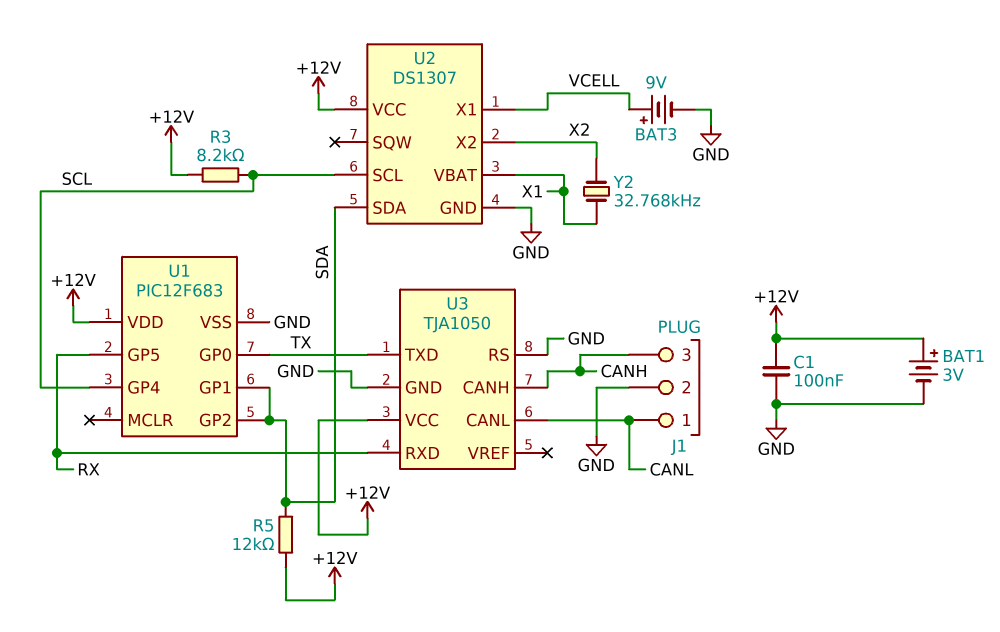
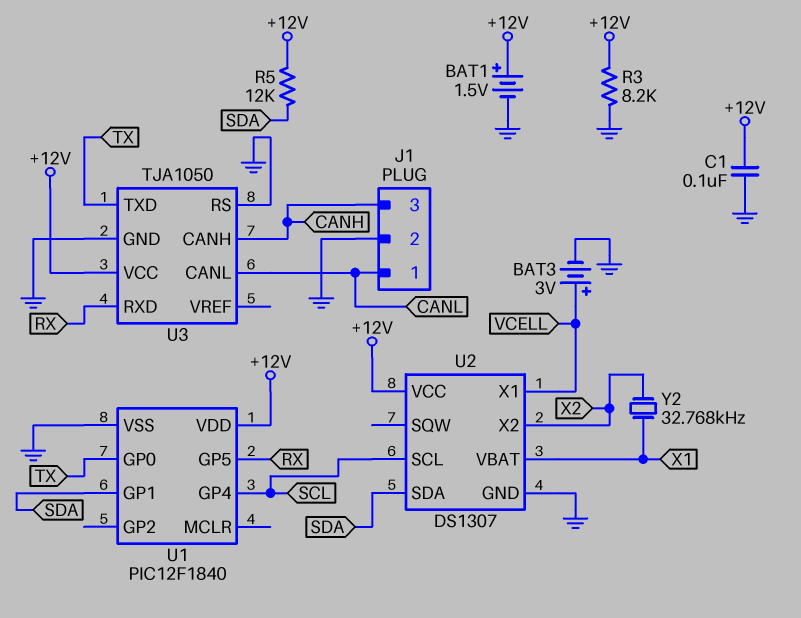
BAT1: 3V (plus +12V, minus GND) -> 1.5V (plus +12V, minus GND)
BAT3: 9V (plus VCELL, minus GND) -> 3V (plus VCELL, minus GND)
R3: 8.2k (+12V, SCL) -> 8.2k (+12V, GND)
U1: PIC12F683 -> PIC12F1840
U1 pin GP2: SDA -> none

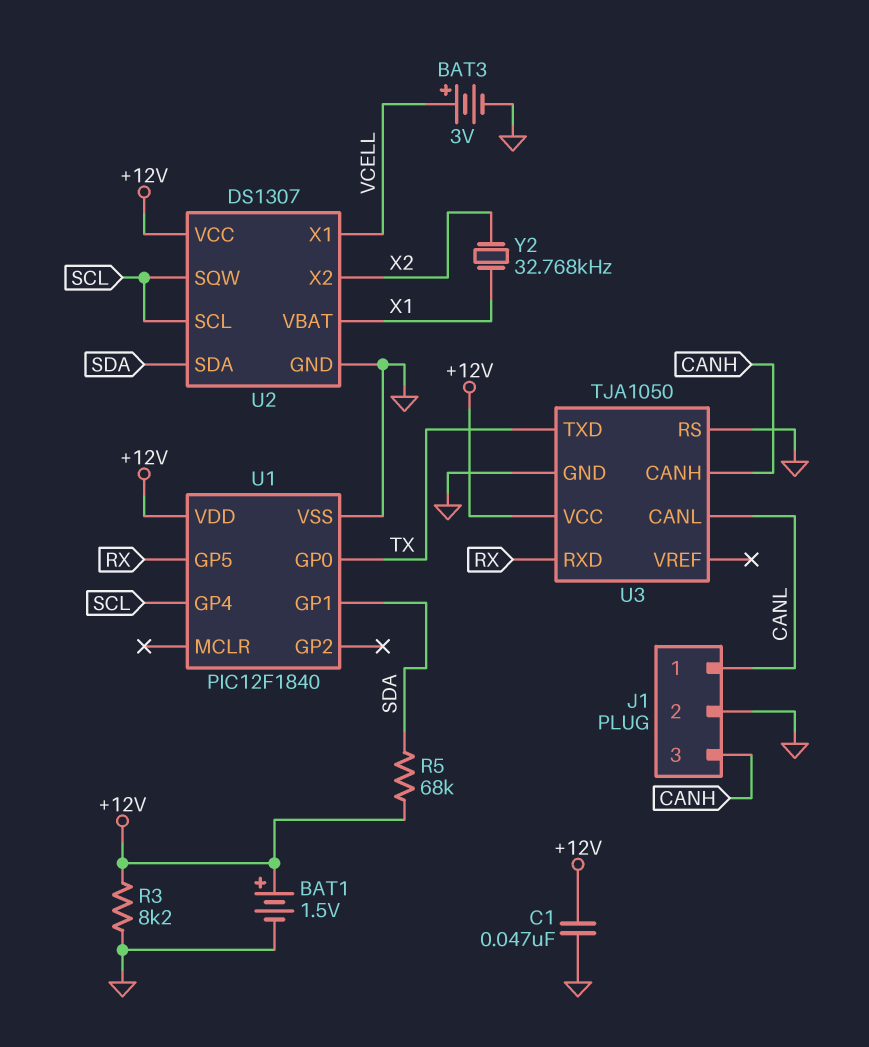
C1: 100nF (+12V, GND) -> 47nF (+12V, GND)
R5: 12k (+12V, SDA) -> 68k (+12V, SDA)
U2 pin SQW: none -> SCL

